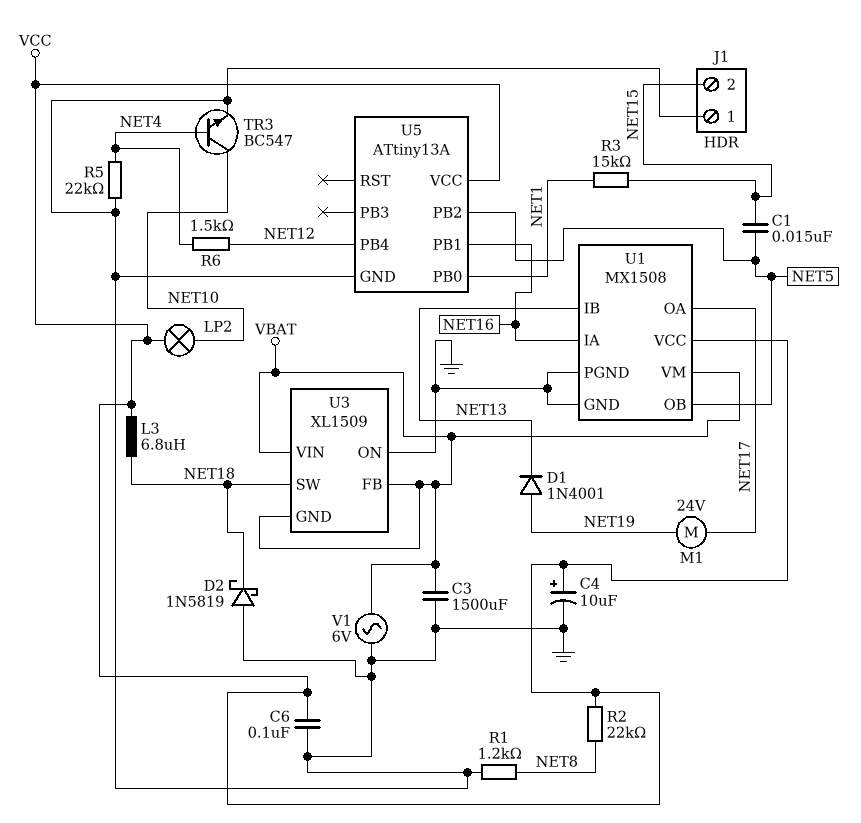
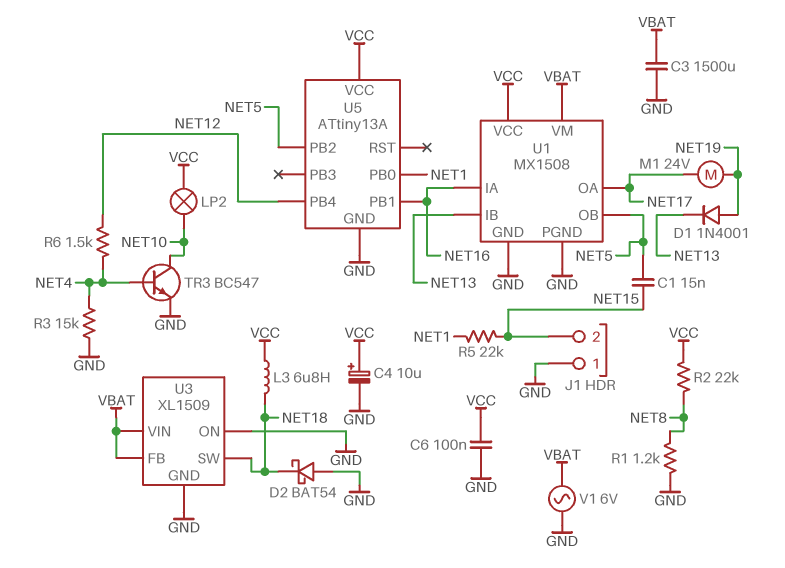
D2: schottky 1N5819 (A GND, K NET18) -> schottky BAT54 (A GND, K NET18)
R3: 15k (NET1, NET15) -> 15k (GND, NET4)
R5: 22k (GND, NET4) -> 22k (NET1, NET15)
U3 pin GND: VBAT -> GND

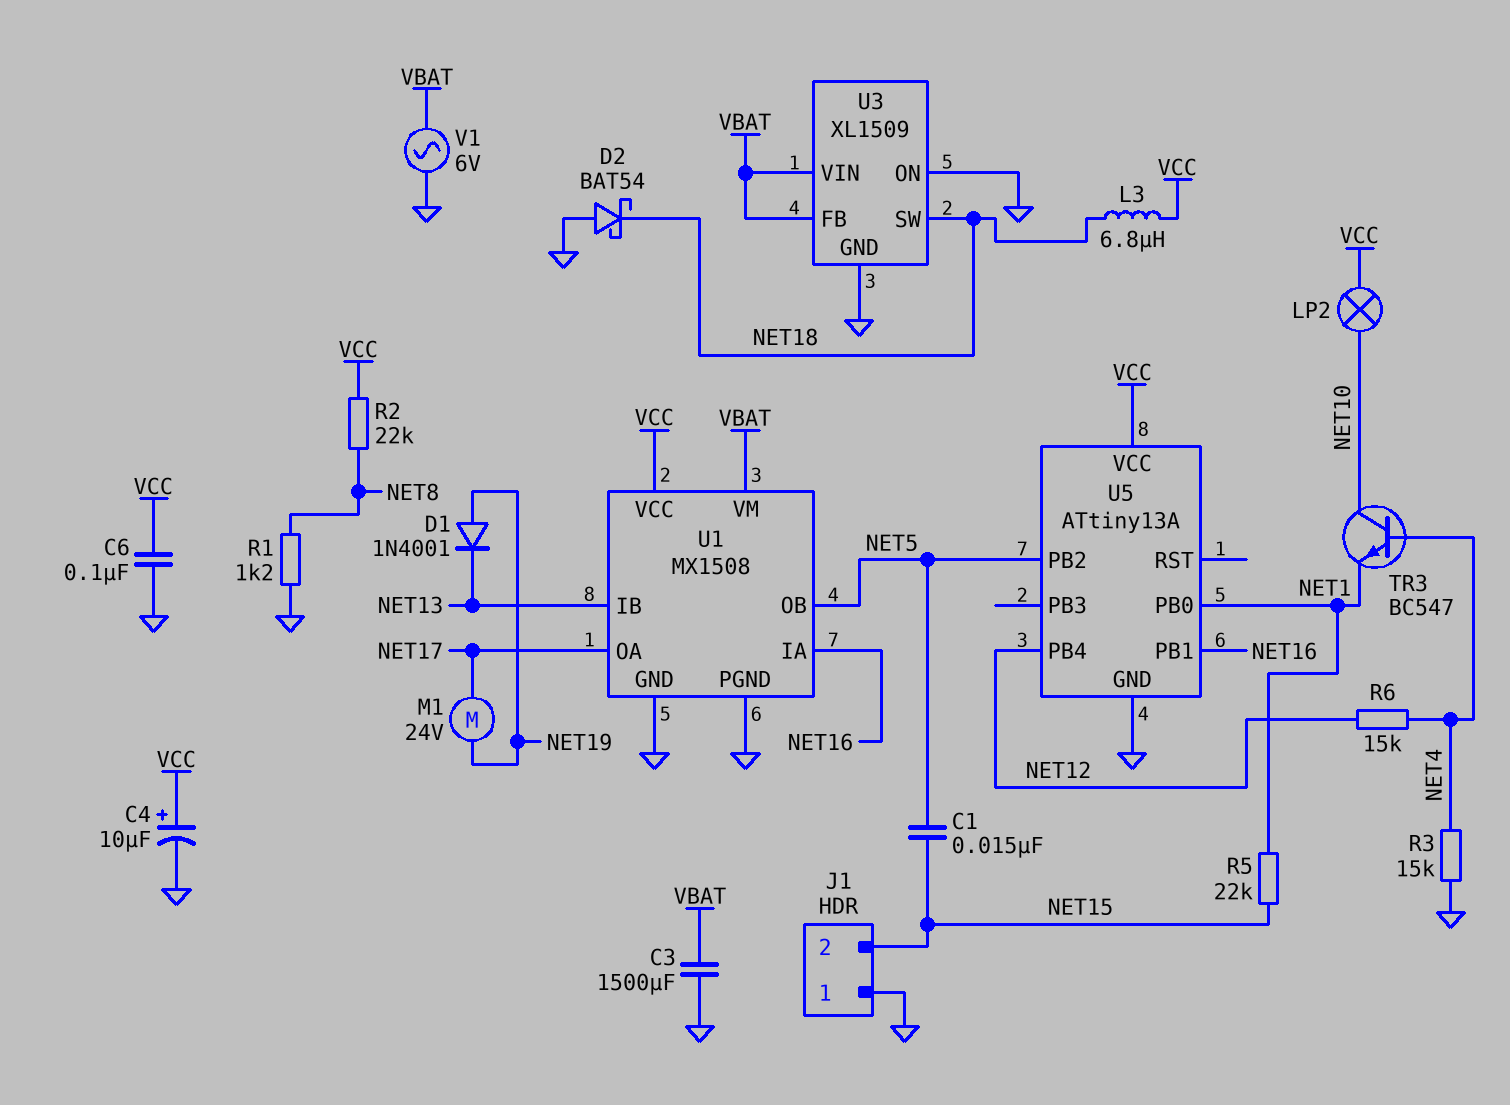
R6: 1.5k (NET4, NET12) -> 15k (NET4, NET12)
TR3: NPN BC547 (B NET4, C NET10, E GND) -> NPN BC547 (B NET4, C NET10, E NET1)

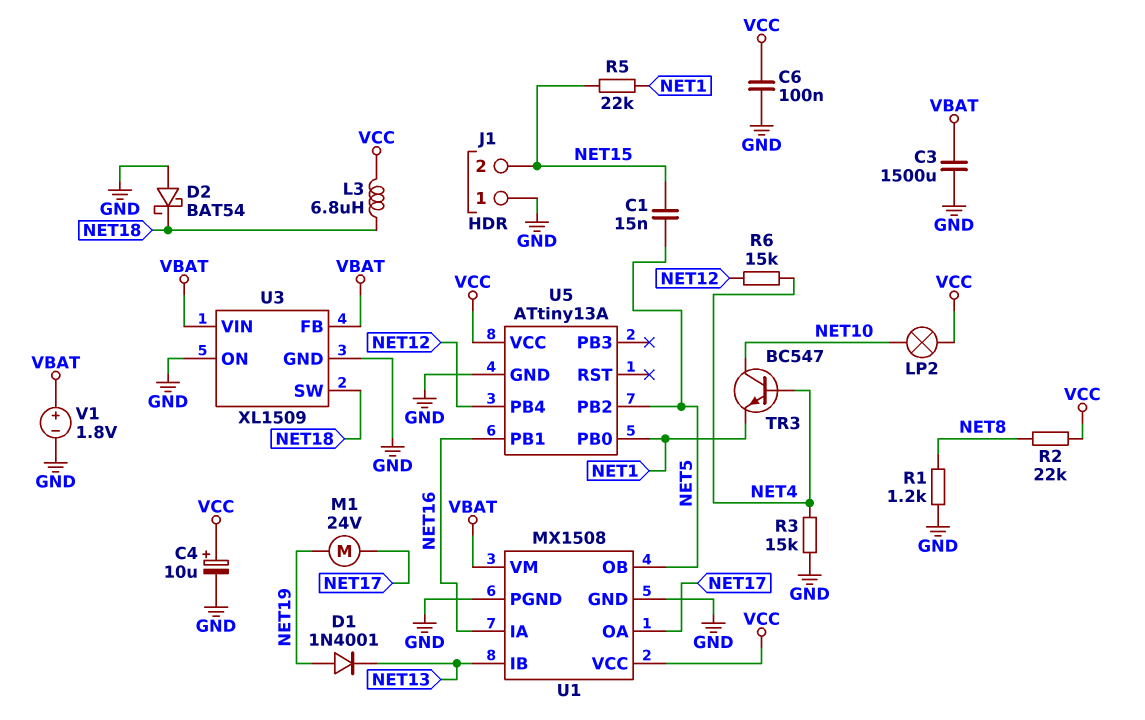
V1: AC 6V (GND, VBAT) -> 1.8V (plus VBAT, minus GND)

